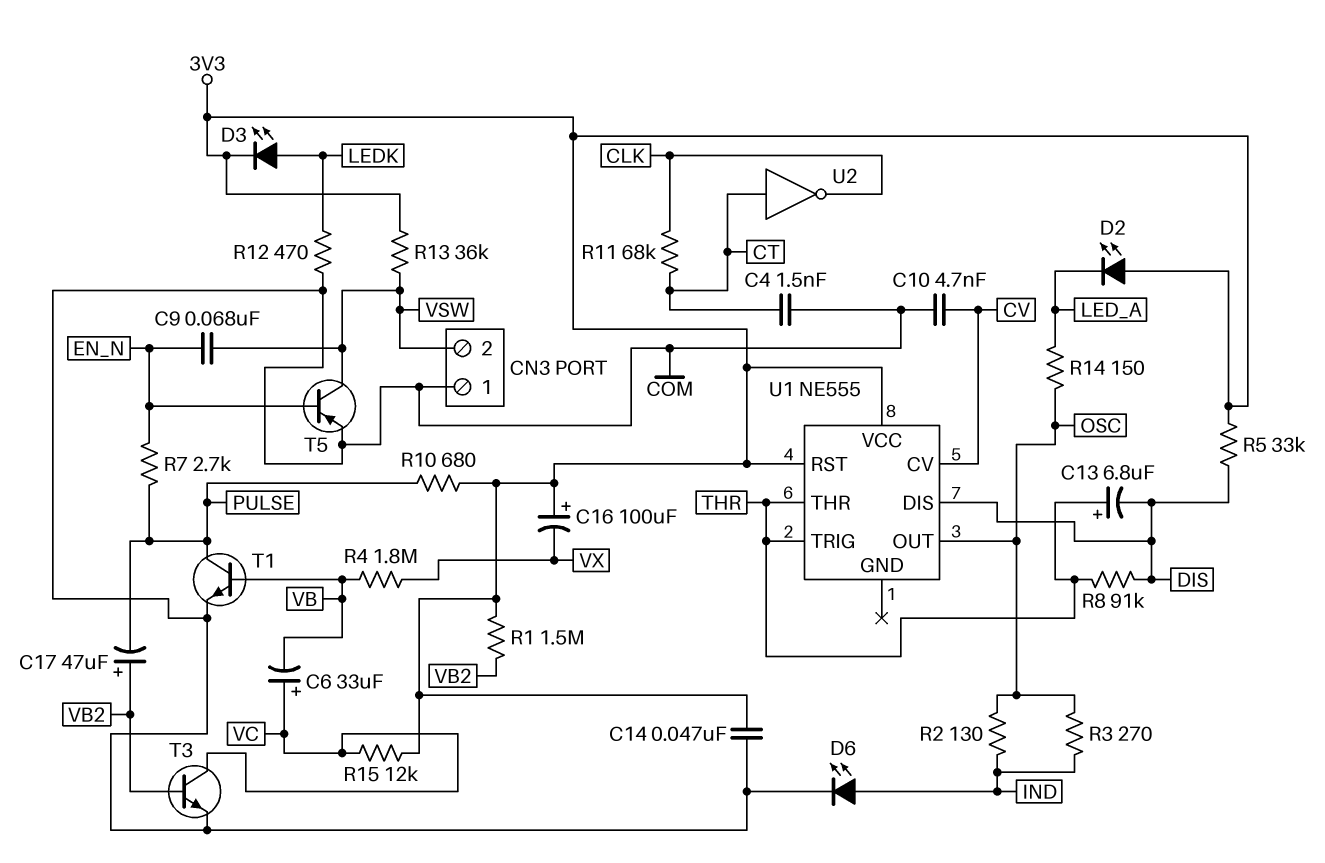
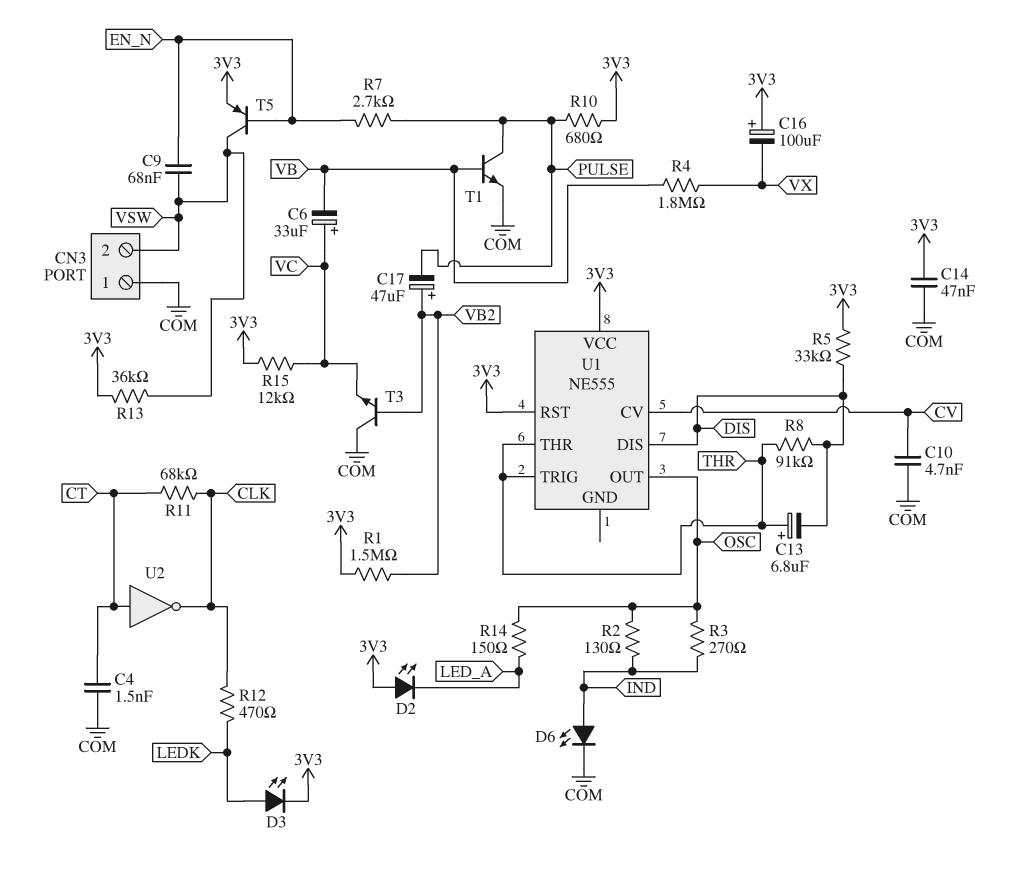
R12: 470 (COM, LEDK) -> 470 (CLK, LEDK)
T3: NPN (B VB2, C VC, E COM) -> NPN (B VB2, C COM, E VC)
T5: PNP (B EN_N, C VSW, E COM) -> PNP (B EN_N, C VSW, E 3V3)

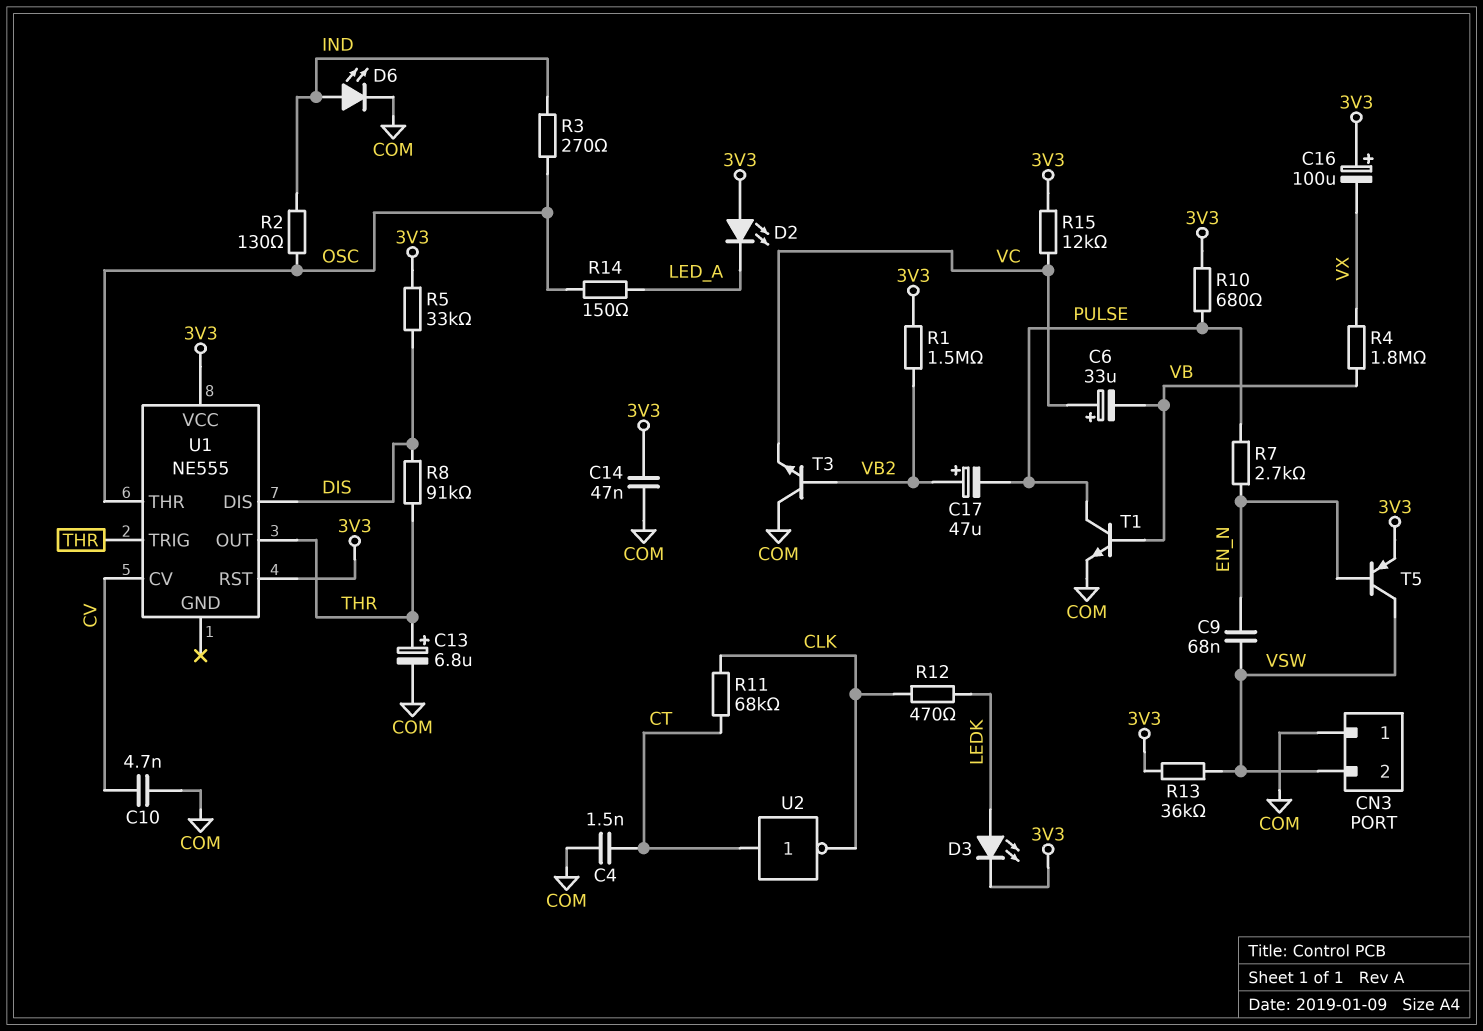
C13: 6.8uF (plus THR, minus DIS) -> 6.8uF (plus THR, minus COM)
U1 pin OUT: OSC -> THR
U1 pin THR: THR -> OSC

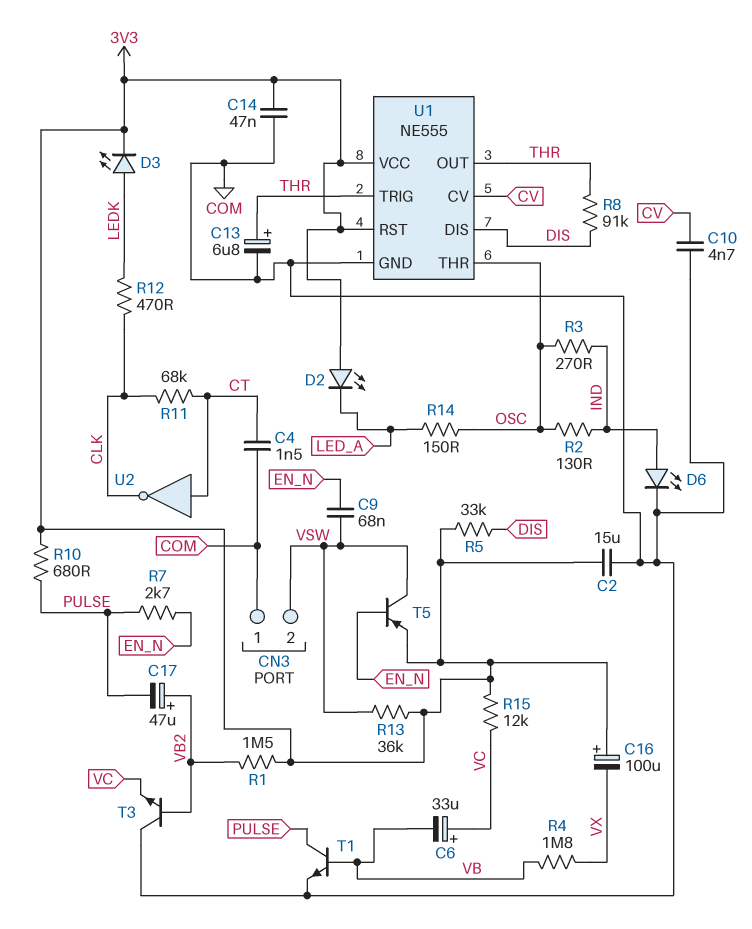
C2: none -> 15uF (3V3, COM)
U1 pin GND: none -> COM

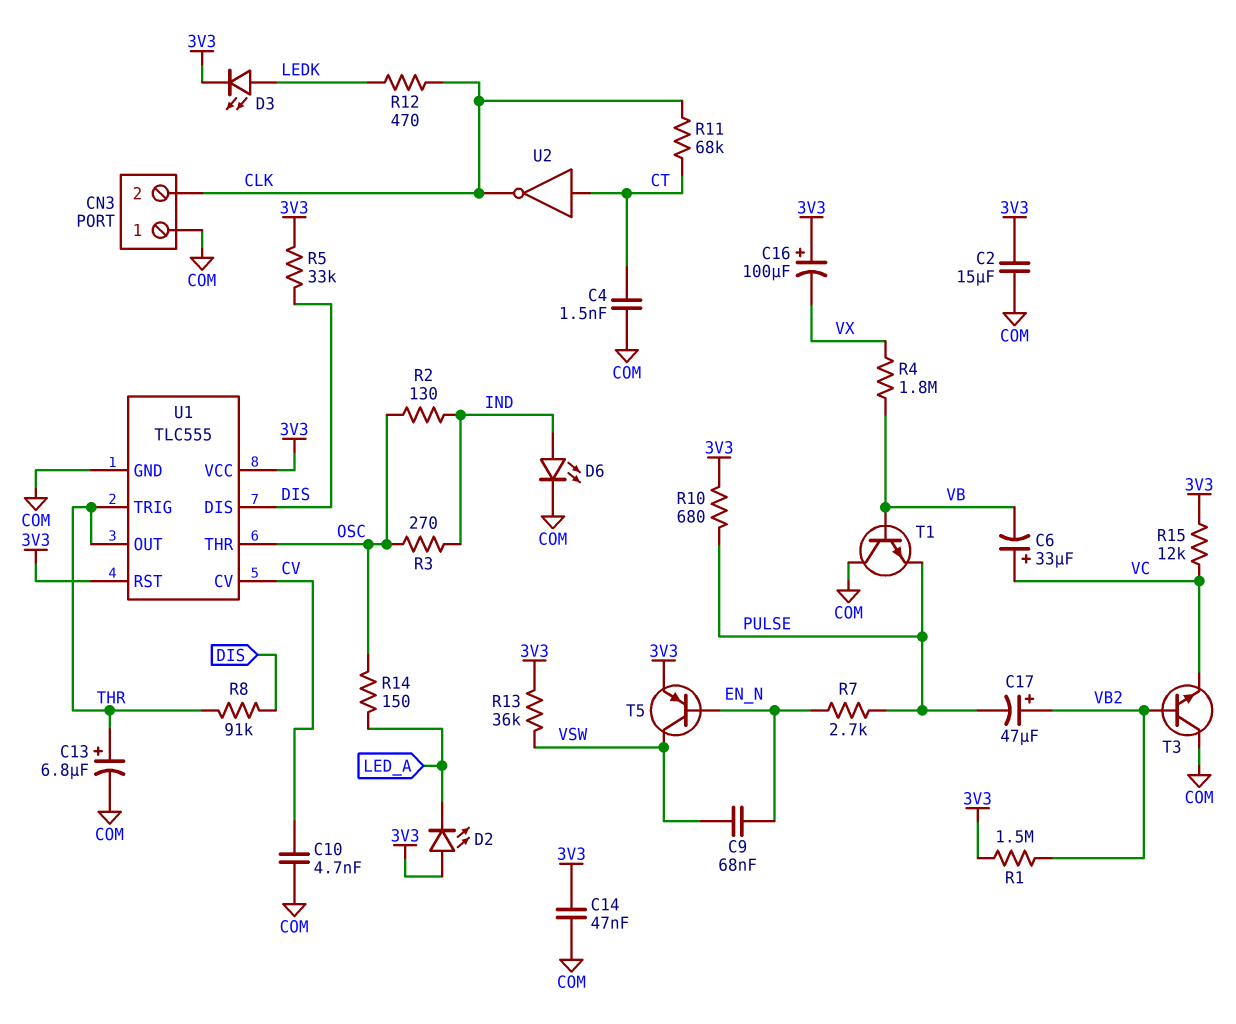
CN3 pin 2: VSW -> CLK
T1: NPN (B VB, C PULSE, E COM) -> NPN (B VB, C COM, E PULSE)
U1: NE555 -> TLC555

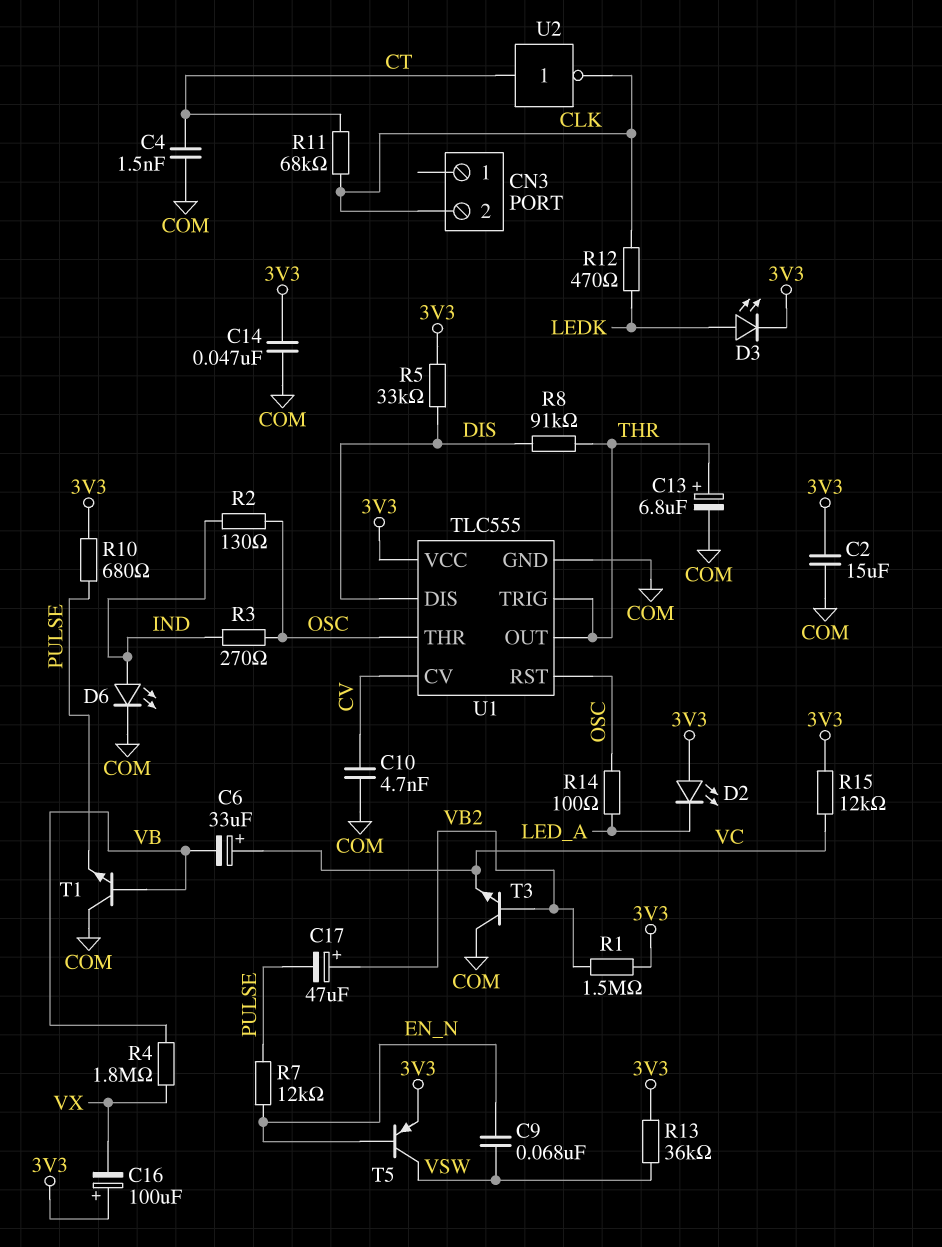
CN3 pin 1: COM -> none
R7: 2.7k (EN_N, PULSE) -> 12k (EN_N, PULSE)
R14: 150 (LED_A, OSC) -> 100 (LED_A, OSC)
U1 pin RST: 3V3 -> OSC

